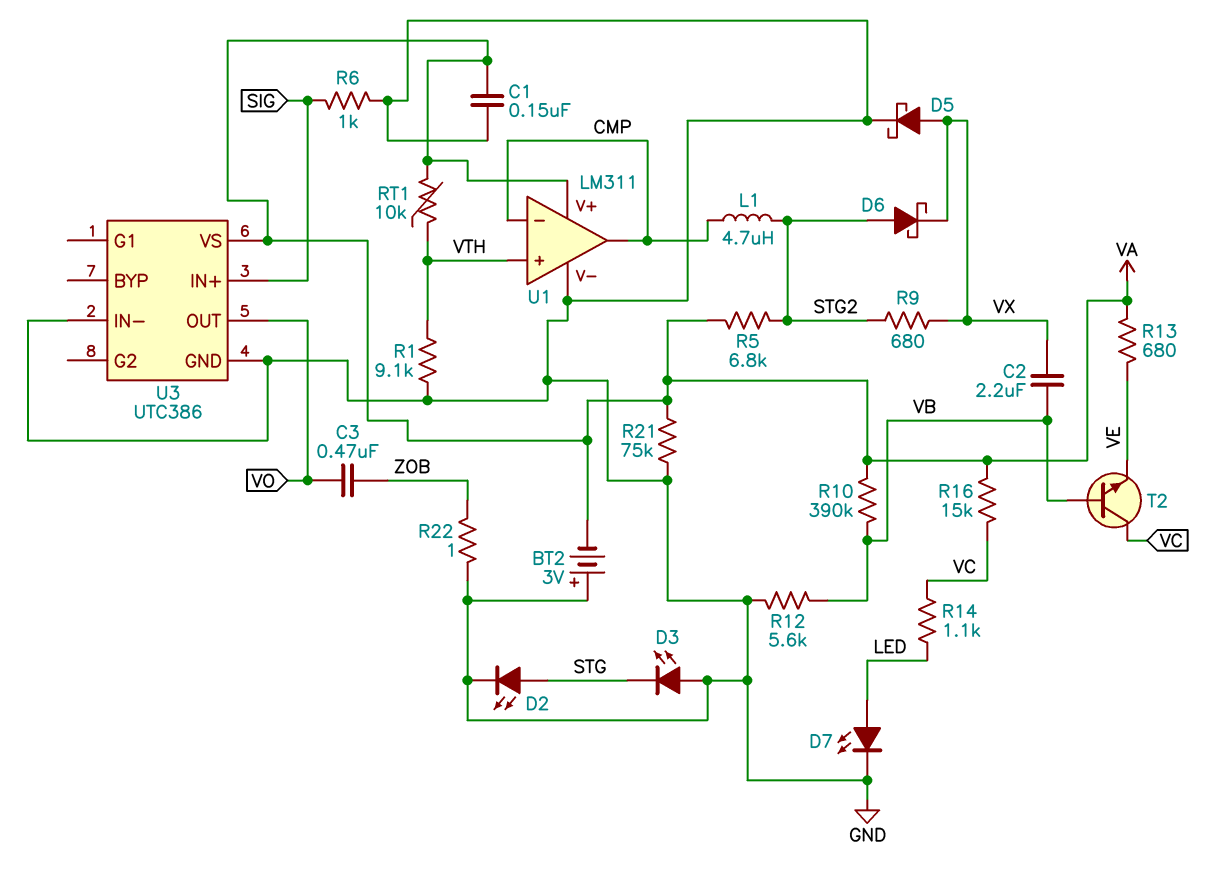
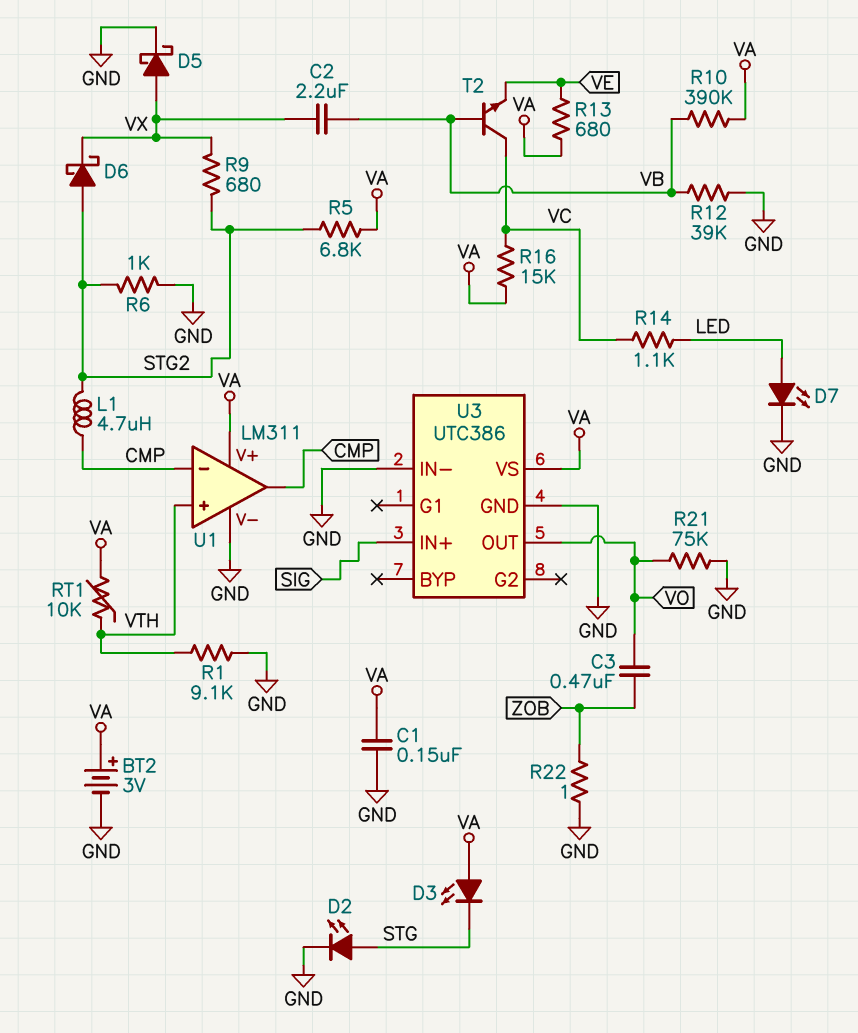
BT2: 3V (plus GND, minus VA) -> 3V (plus VA, minus GND)
D3: LED (A GND, K STG) -> LED (A VA, K STG)
R6: 1k (GND, SIG) -> 1k (GND, STG2)
R12: 5.6k (GND, VB) -> 39k (GND, VB)
R21: 75k (GND, VA) -> 75k (GND, VO)

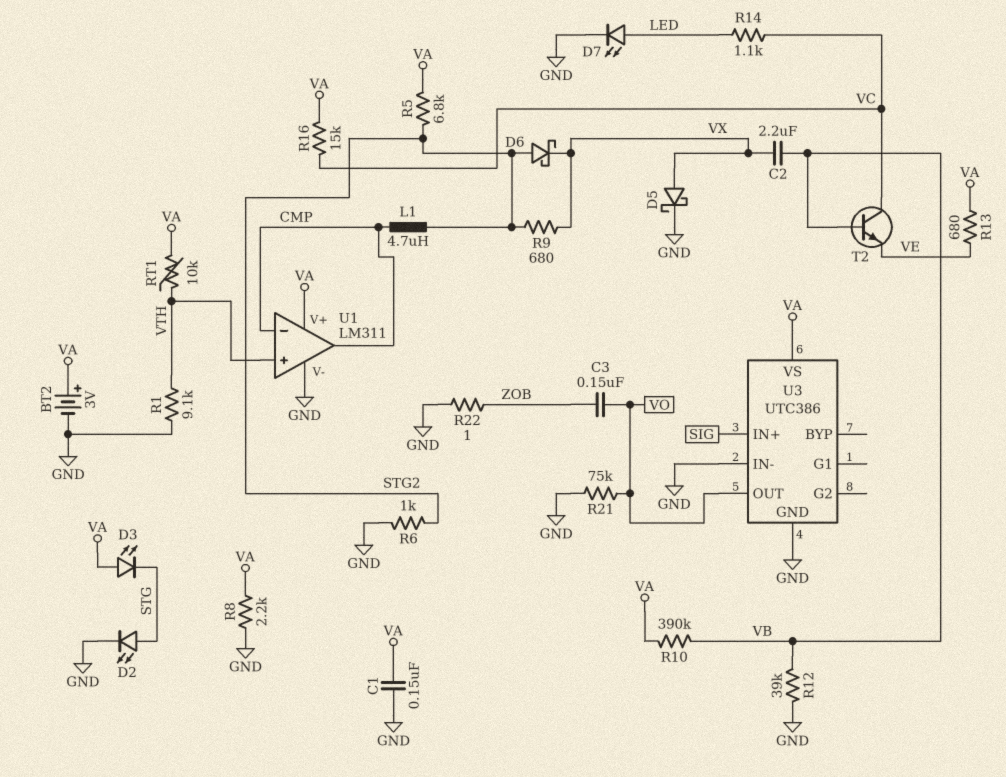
C3: 470nF (VO, ZOB) -> 150nF (VO, ZOB)
R8: none -> 2.2k (GND, VA)

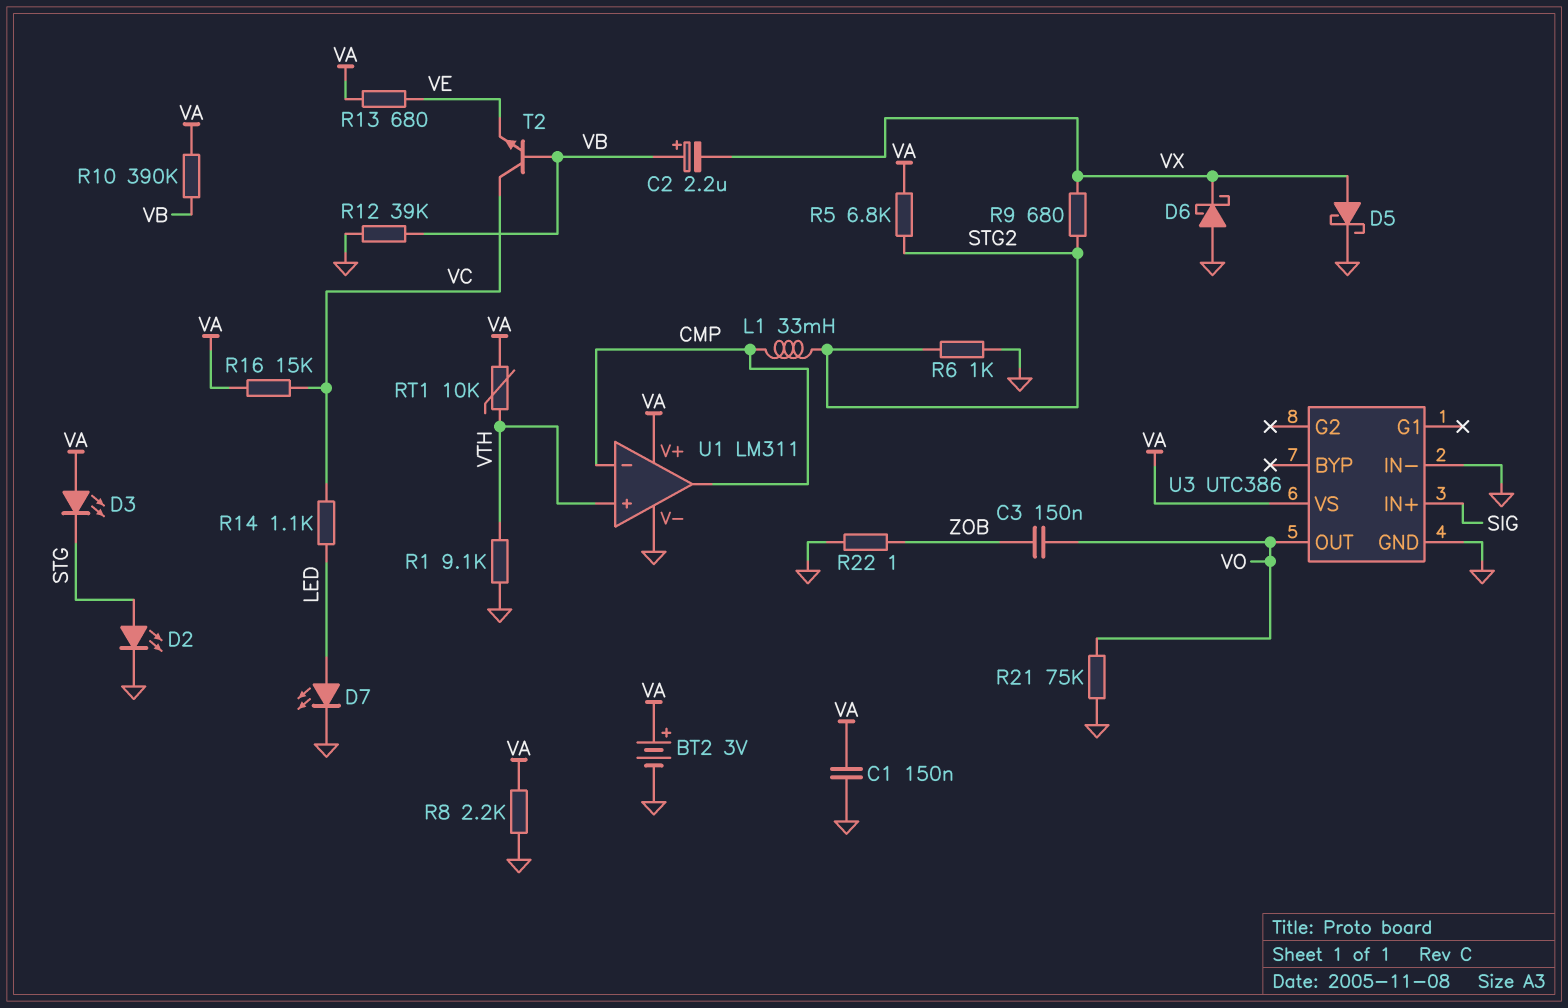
C2: 2.2uF (VB, VX) -> 2.2uF (plus VB, minus VX)
D6: schottky (A STG2, K VX) -> schottky (A GND, K VX)
L1: 4.7uH (CMP, STG2) -> 33mH (CMP, STG2)

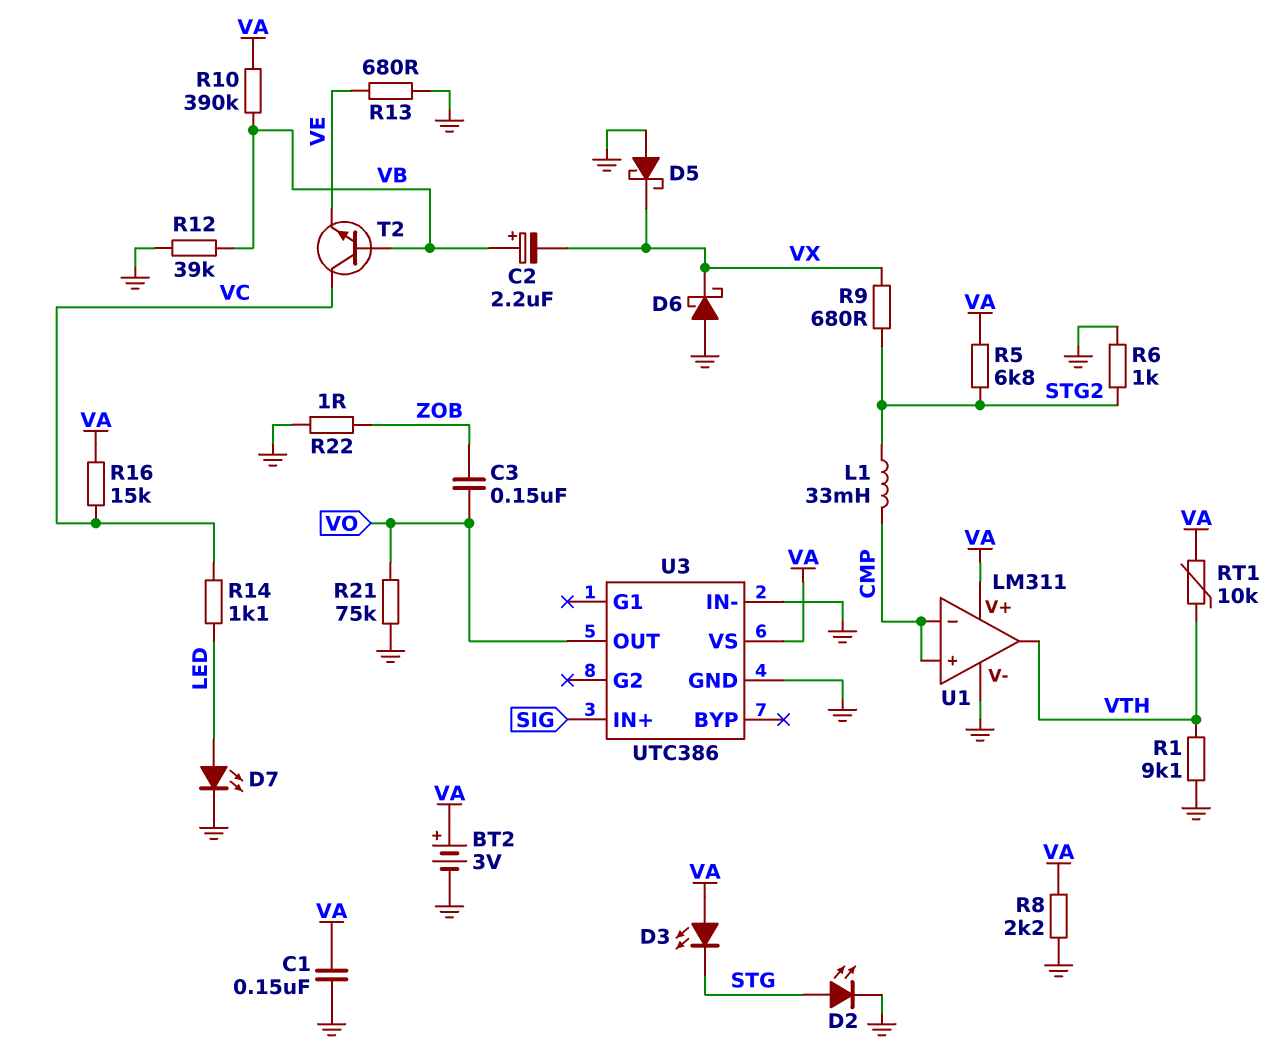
D5: schottky (A VX, K GND) -> schottky (A GND, K VX)
R13: 680 (VA, VE) -> 680 (GND, VE)
U1 pin in+: VTH -> CMP
U1 pin out: CMP -> VTH

